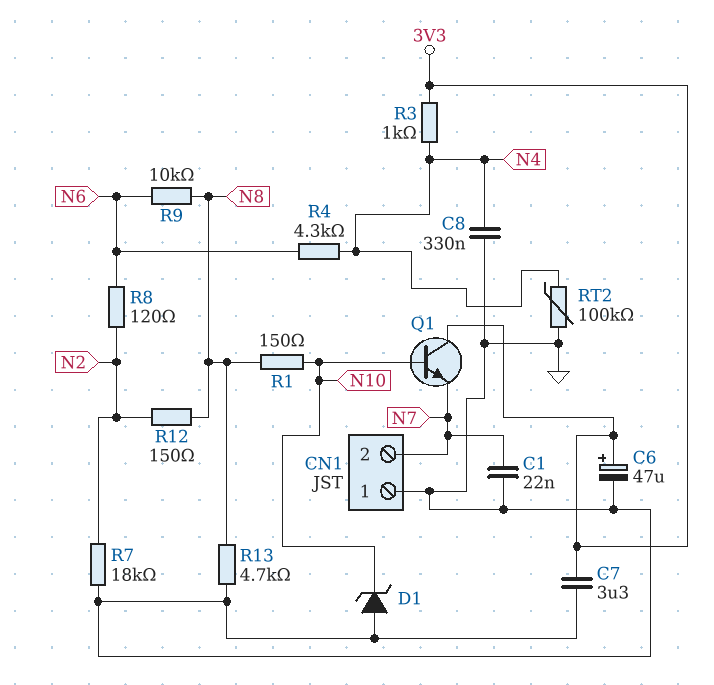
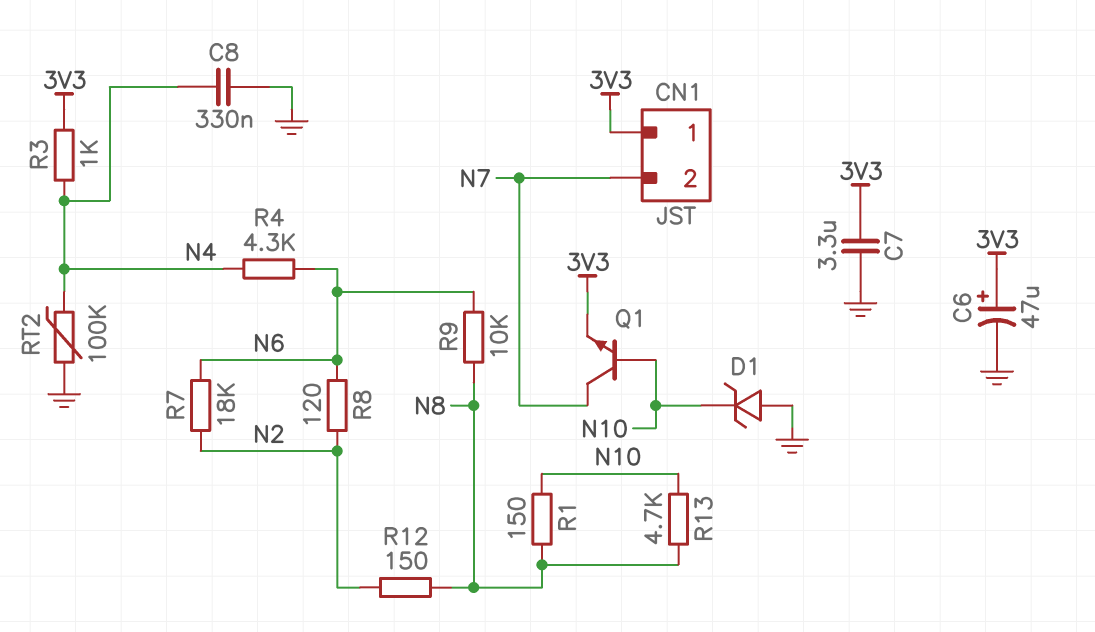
C1: 22nF (GND, N7) -> none
CN1 pin 1: GND -> 3V3
Q1: NPN (B N10, C 3V3, E N7) -> NPN (B N10, C N7, E 3V3)
R7: 18k (GND, N2) -> 18k (N2, N6)
R13: 4.7k (GND, N8) -> 4.7k (N8, N10)

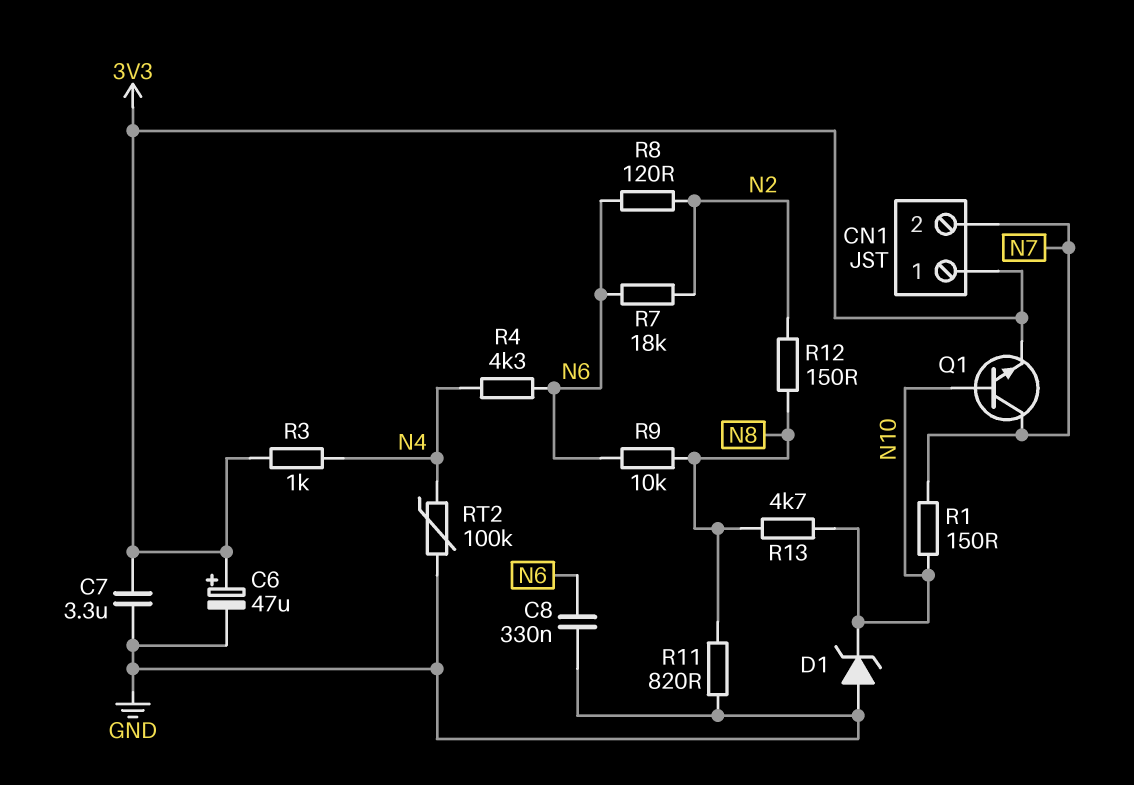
C8: 330nF (GND, N4) -> 330nF (GND, N6)
R1: 150 (N8, N10) -> 150 (N7, N10)
R11: none -> 820 (GND, N8)

